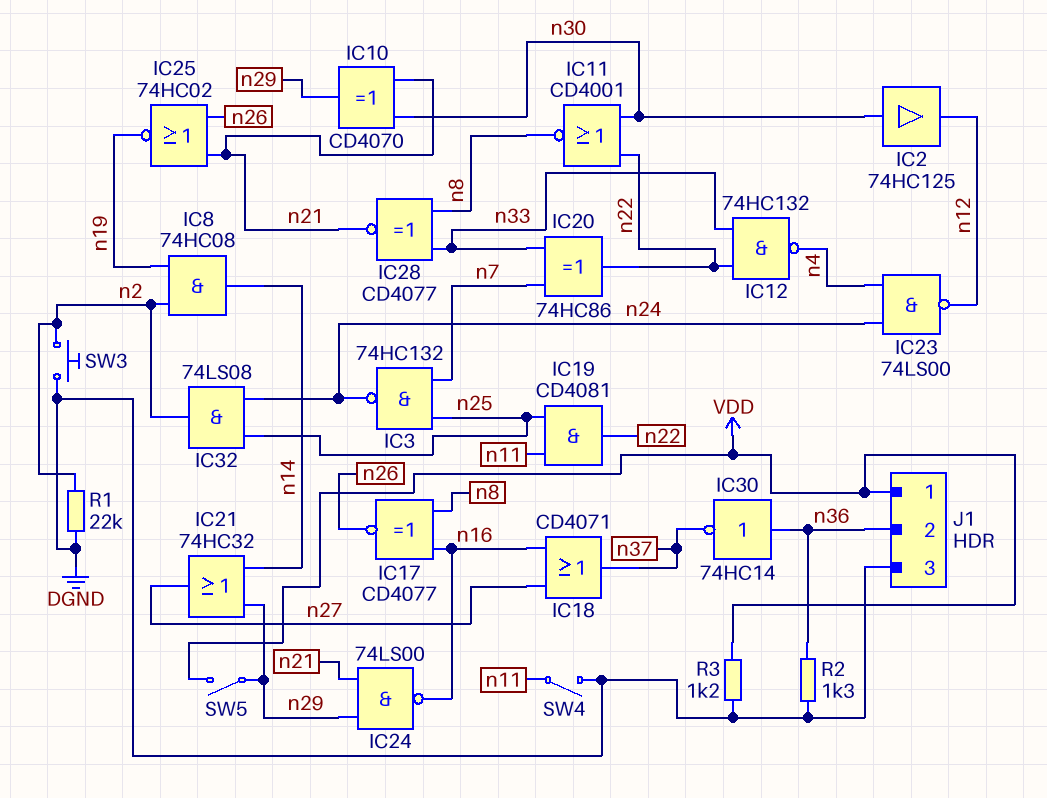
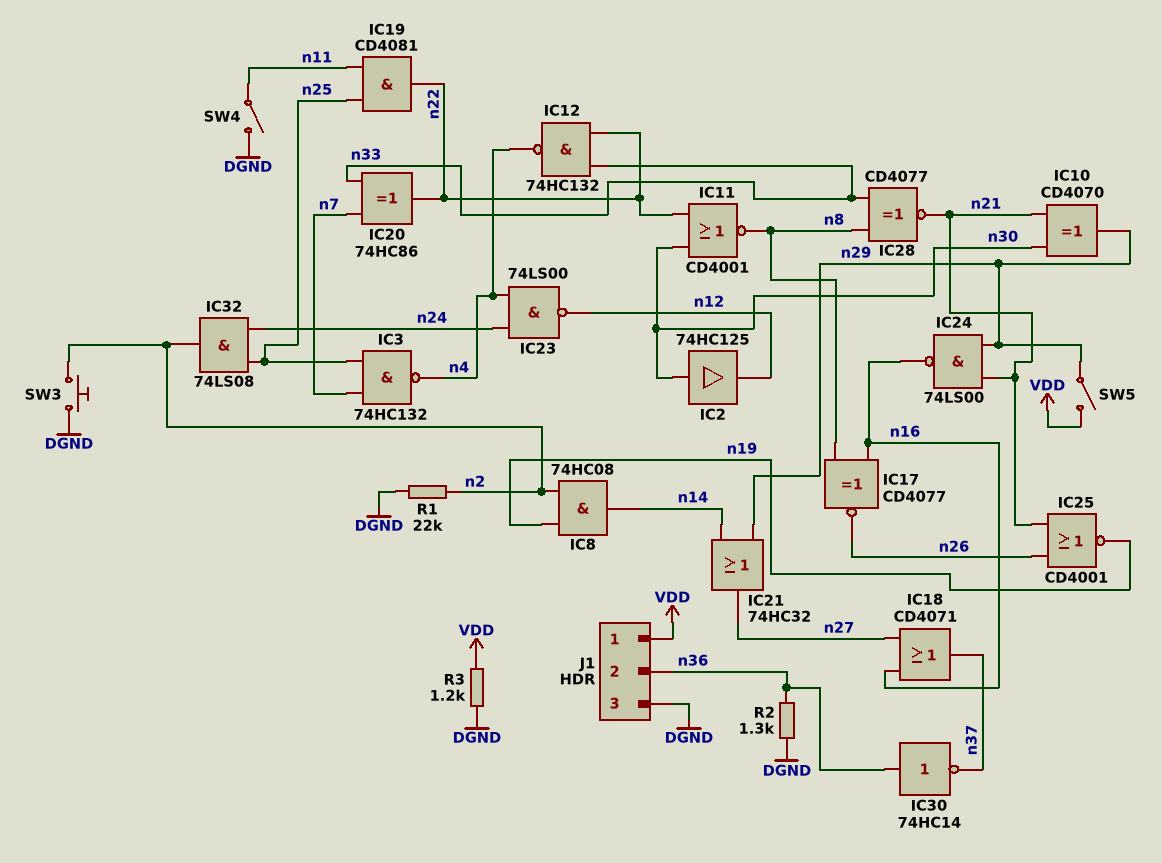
IC3: NAND 74HC132 (in n7, in n25, out n24) -> NAND 74HC132 (in n7, in n25, out n4)
IC25: NOR 74HC02 (in n21, in n26, out n19) -> NOR CD4001 (in n21, in n26, out n19)

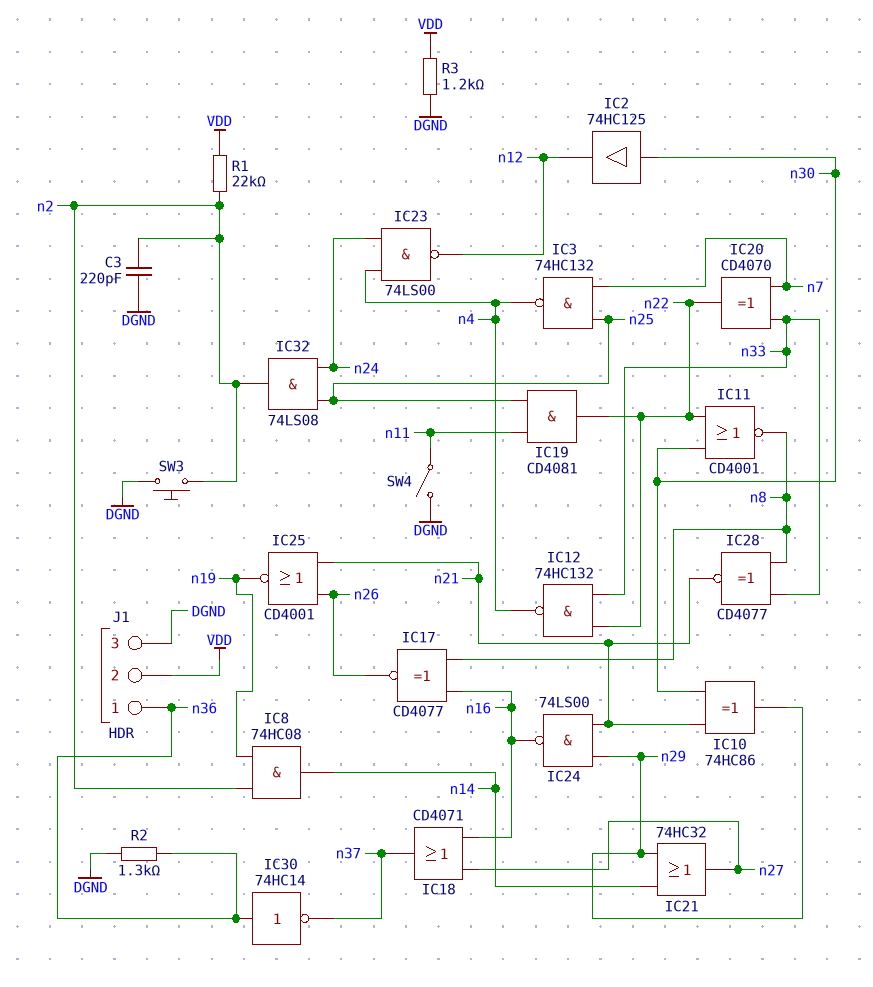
C3: none -> 220pF (DGND, n2)
IC10: XOR CD4070 (in n21, in n30, out n29) -> XOR 74HC86 (in n21, in n30, out n29)
IC20: XOR 74HC86 (in n7, in n33, out n22) -> XOR CD4070 (in n7, in n33, out n22)
J1 pin 1: VDD -> n36
J1 pin 2: n36 -> VDD
R1: 22k (DGND, n2) -> 22k (VDD, n2)
SW5: switch (VDD, n29) -> none

